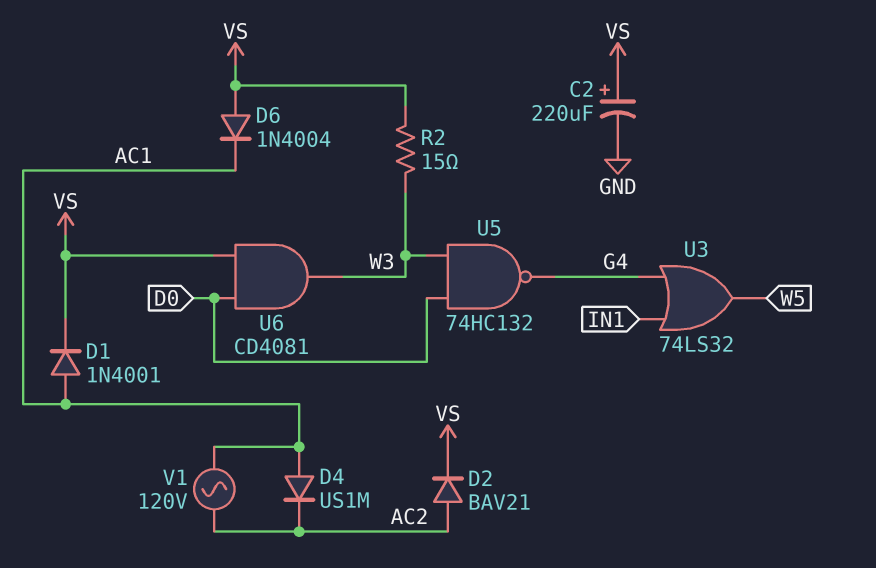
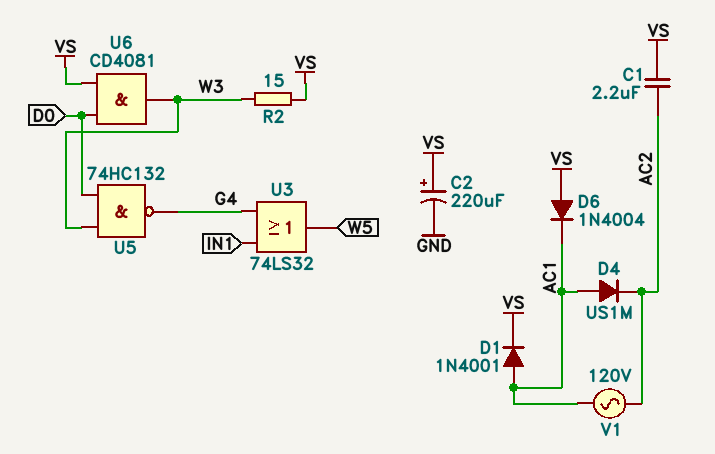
C1: none -> 2.2uF (AC2, VS)
D2: diode BAV21 (A AC2, K VS) -> none

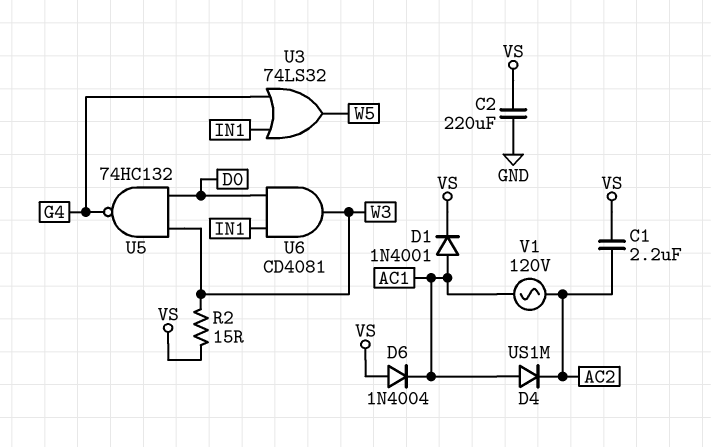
C2: 220uF (plus VS, minus GND) -> 220uF (GND, VS)
U6: AND CD4081 (in D0, in VS, out W3) -> AND CD4081 (in D0, in IN1, out W3)

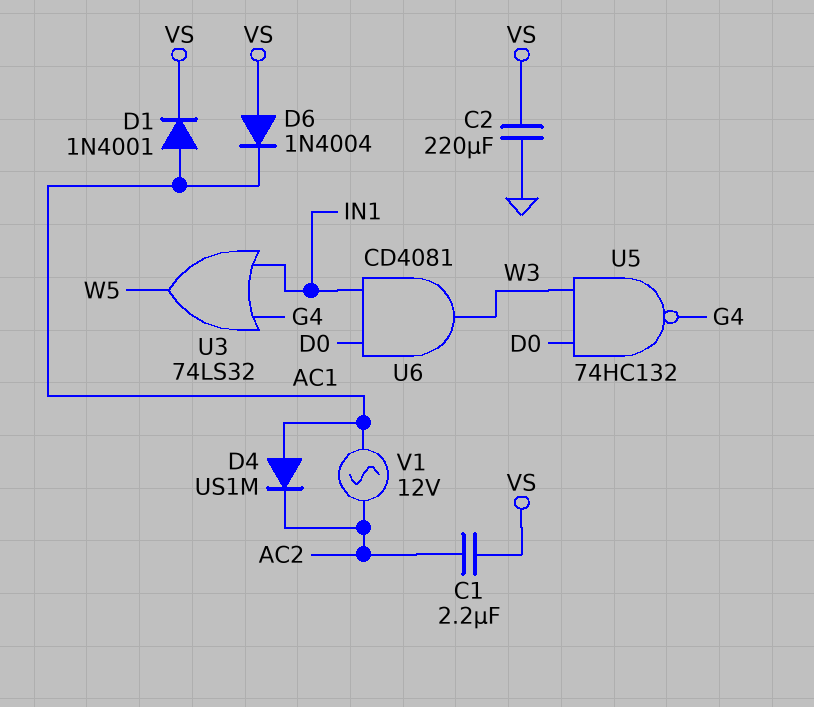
R2: 15 (VS, W3) -> none
V1: AC 120V (AC1, AC2) -> AC 12V (AC1, AC2)

